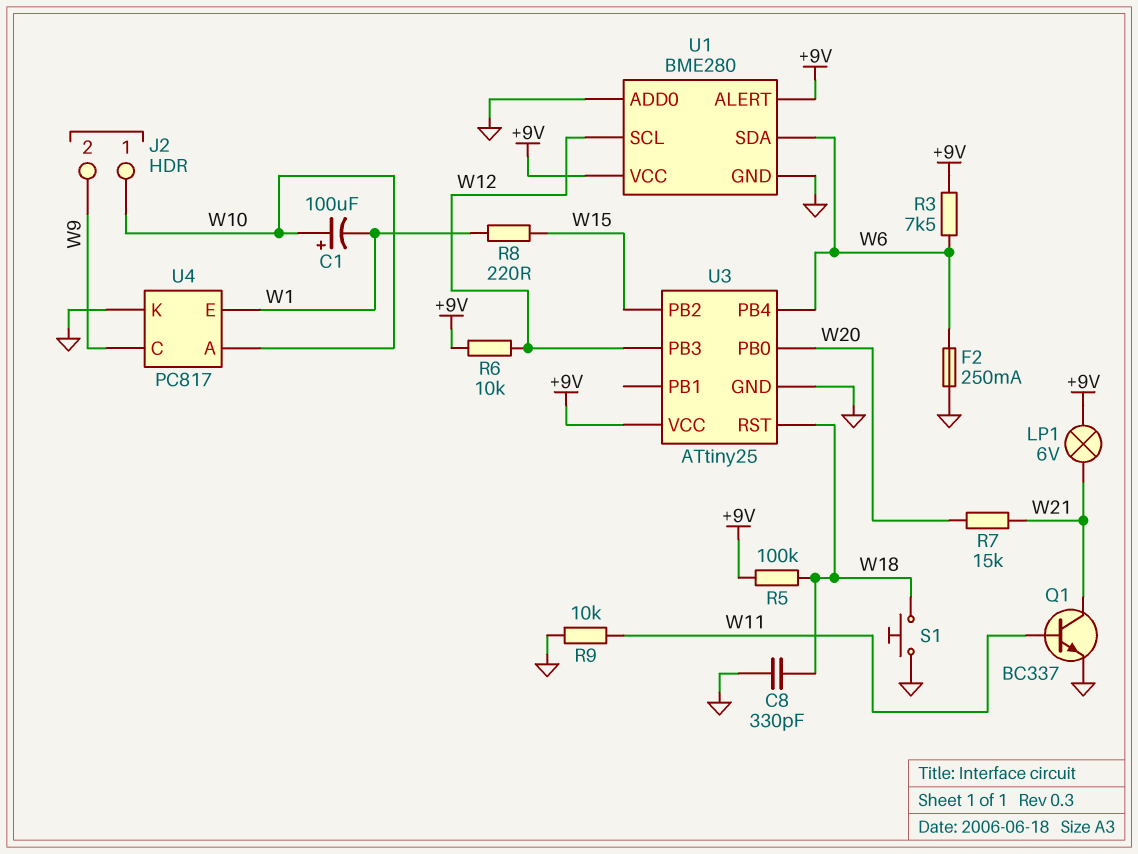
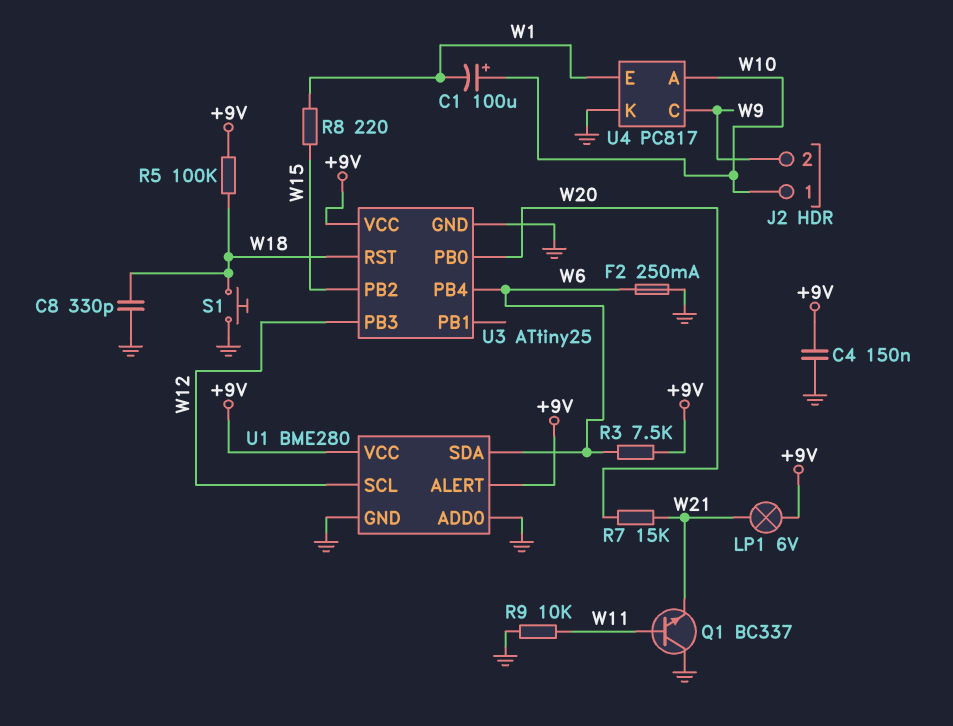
C4: none -> 150nF (+9V, GND)
Q1: NPN BC337 (B W11, C W21, E GND) -> NPN BC337 (B W11, C GND, E W21)
R6: 10k (+9V, W12) -> none

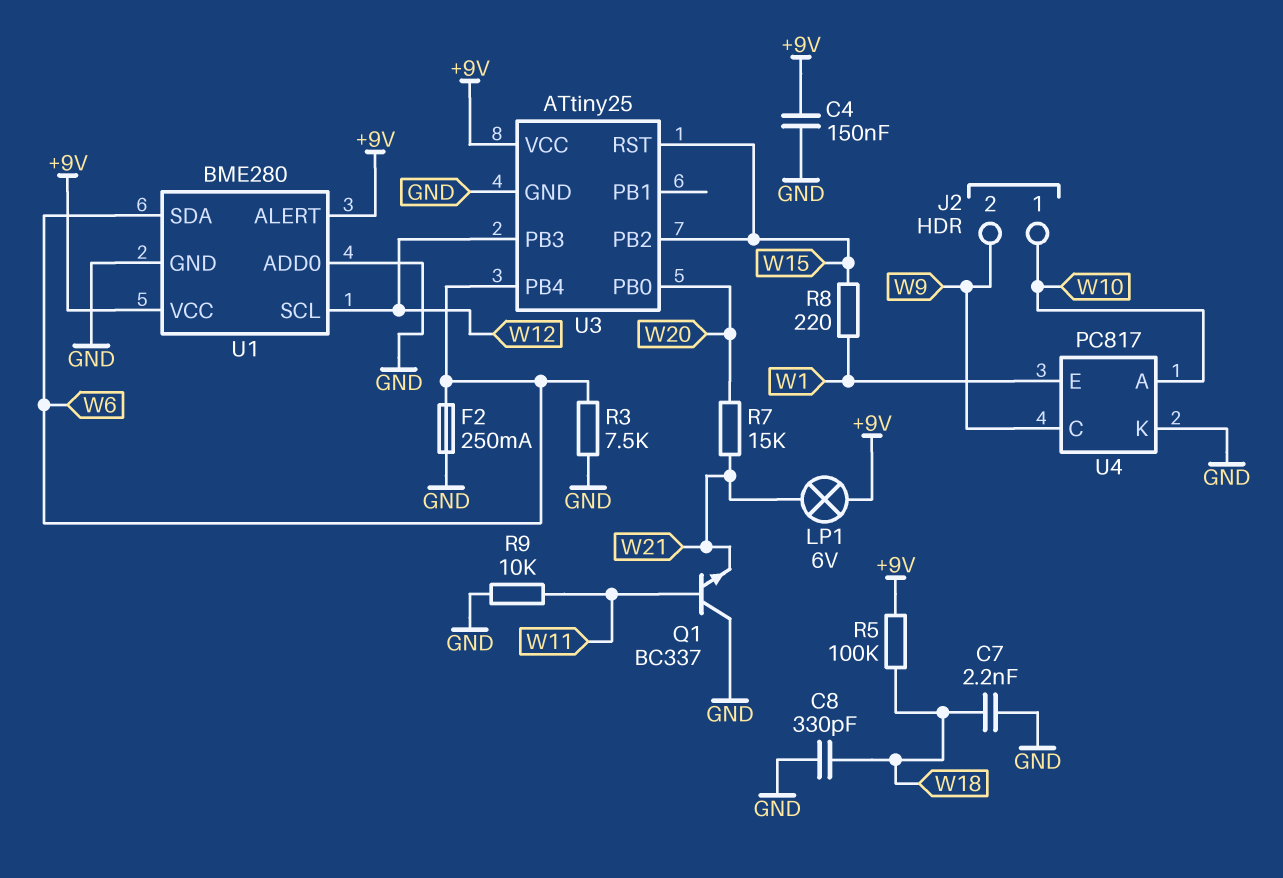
C1: 100uF (plus W10, minus W1) -> none
C7: none -> 2.2nF (GND, W18)
R3: 7.5k (+9V, W6) -> 7.5k (GND, W6)
S1: button (GND, W18) -> none
U3 pin RST: W18 -> W15

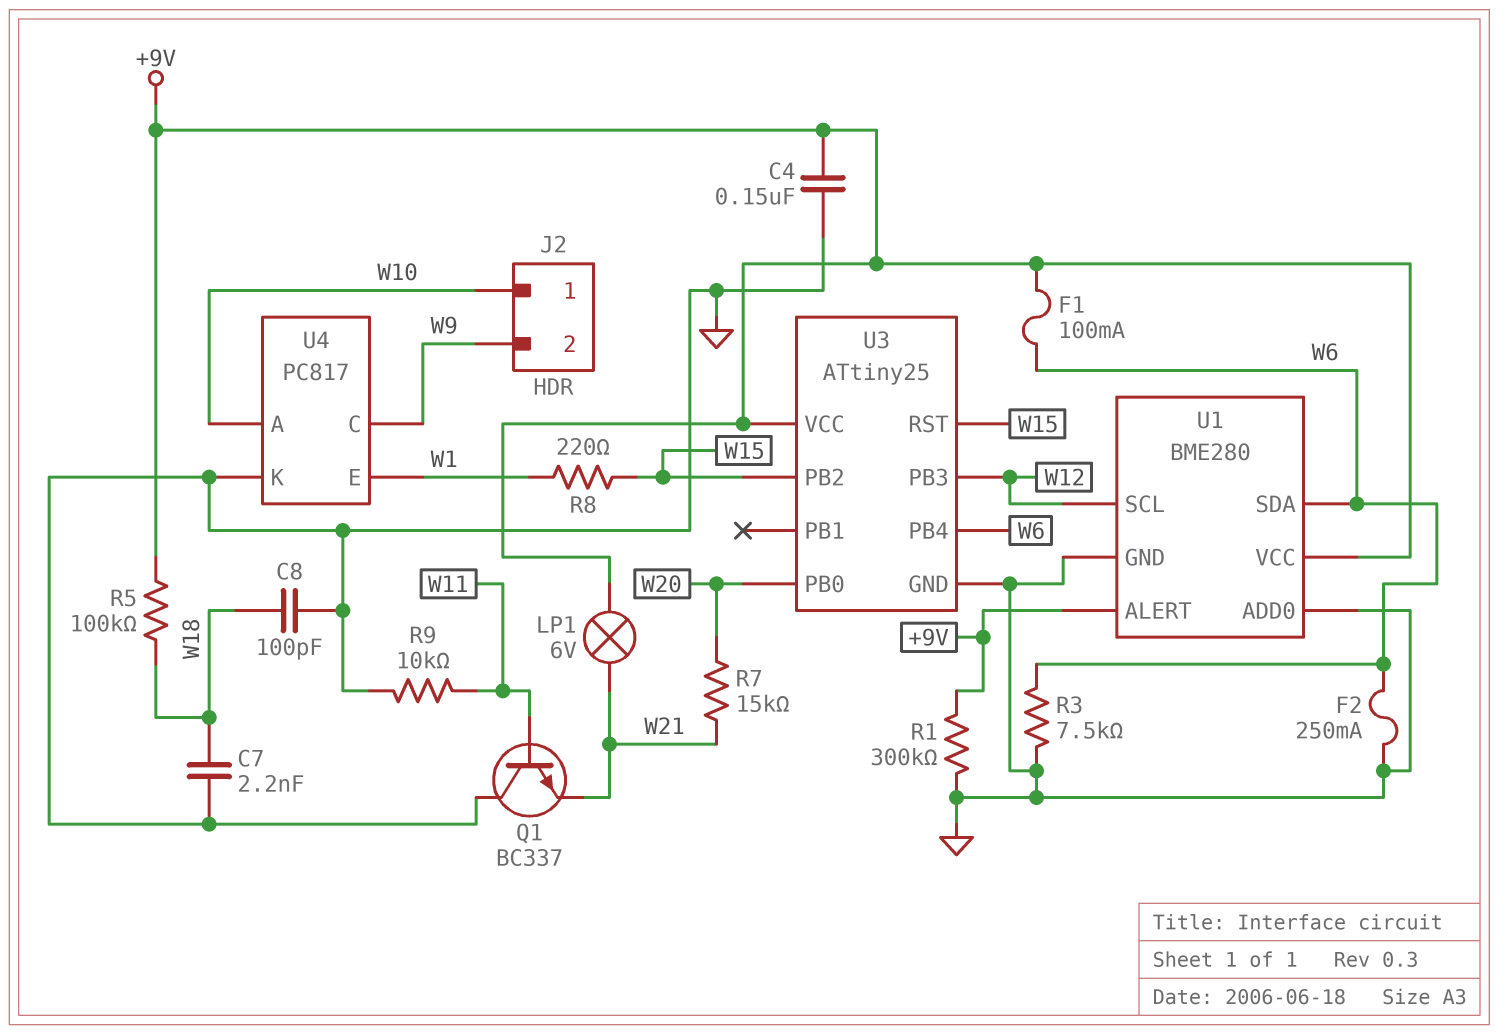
C8: 330pF (GND, W18) -> 100pF (GND, W18)
F1: none -> 100mA (+9V, W6)
R1: none -> 300k (+9V, GND)

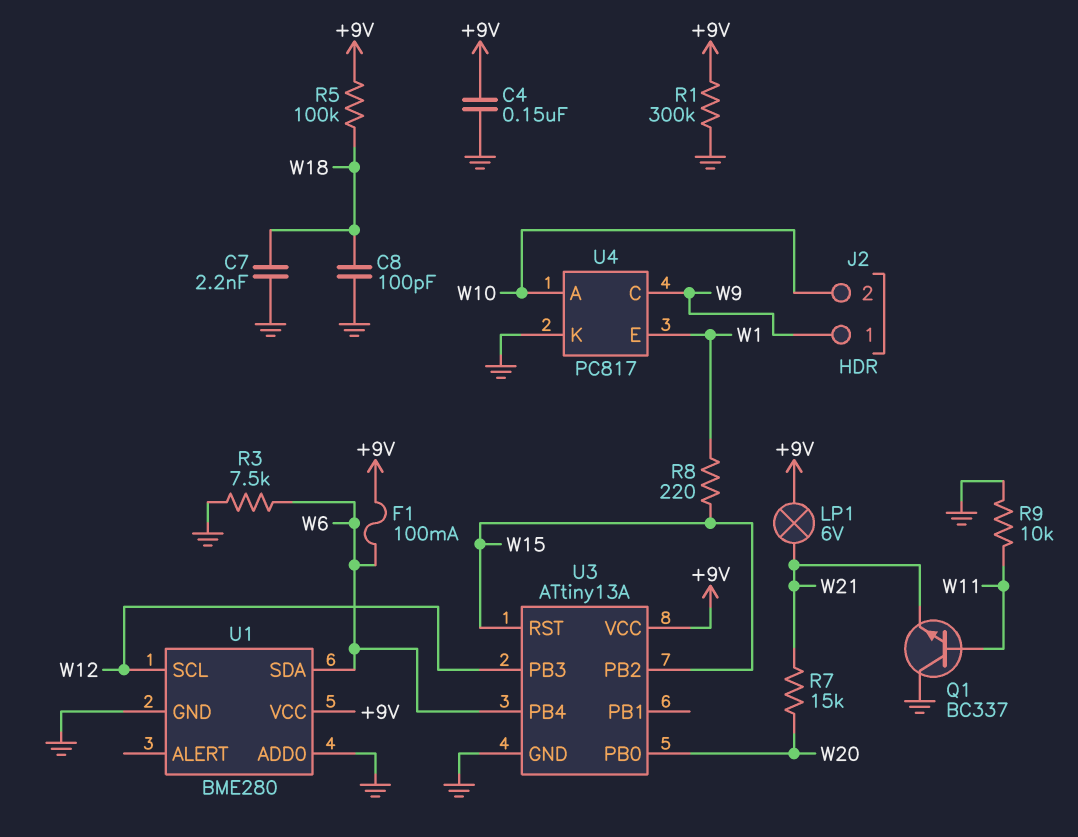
F2: 250mA (GND, W6) -> none
J2 pin 1: W10 -> W9
J2 pin 2: W9 -> W10
U1 pin ALERT: +9V -> none
U3: ATtiny25 -> ATtiny13A

